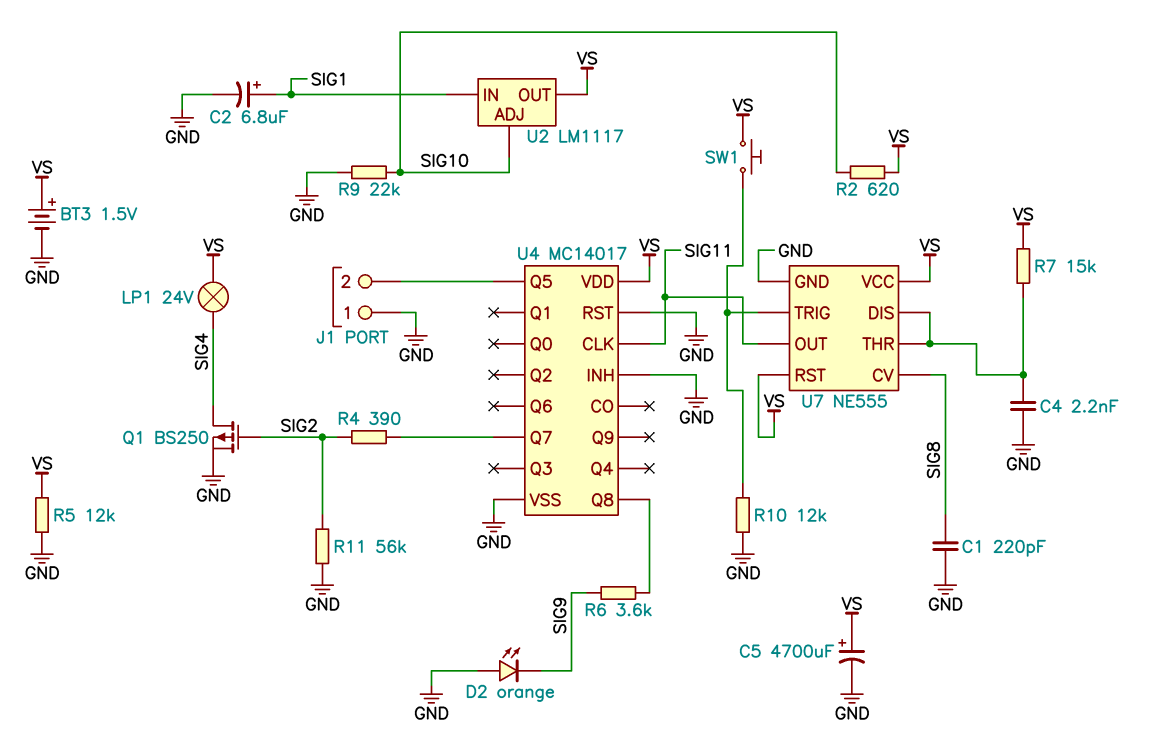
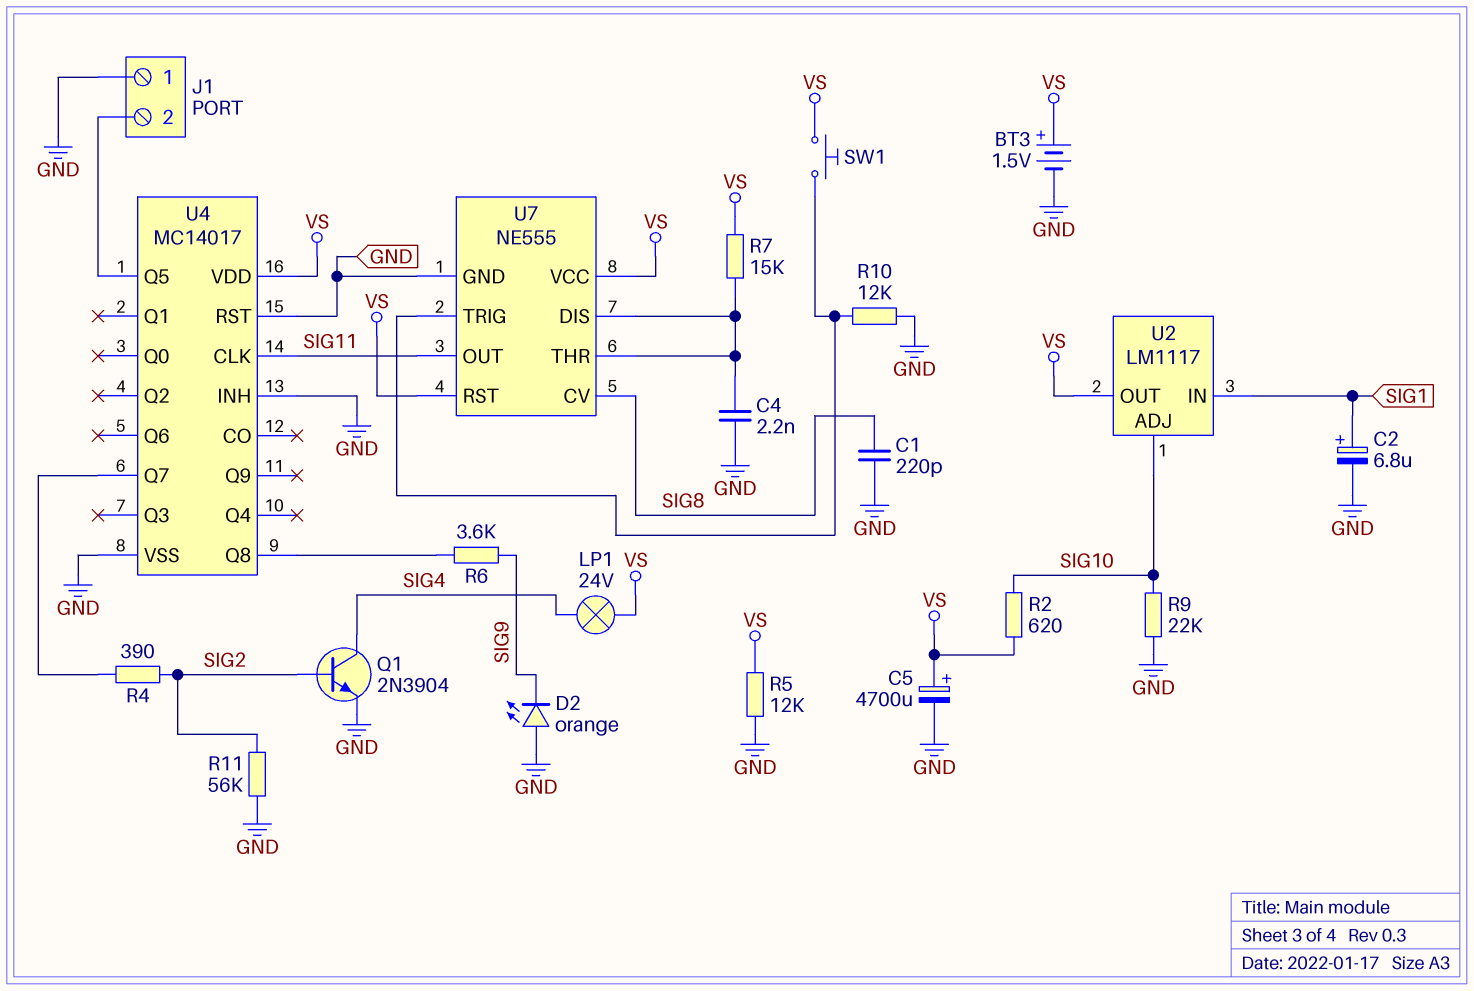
Q1: PMOS BS250 (G SIG2, D SIG4, S GND) -> NPN 2N3904 (B SIG2, C SIG4, E GND)

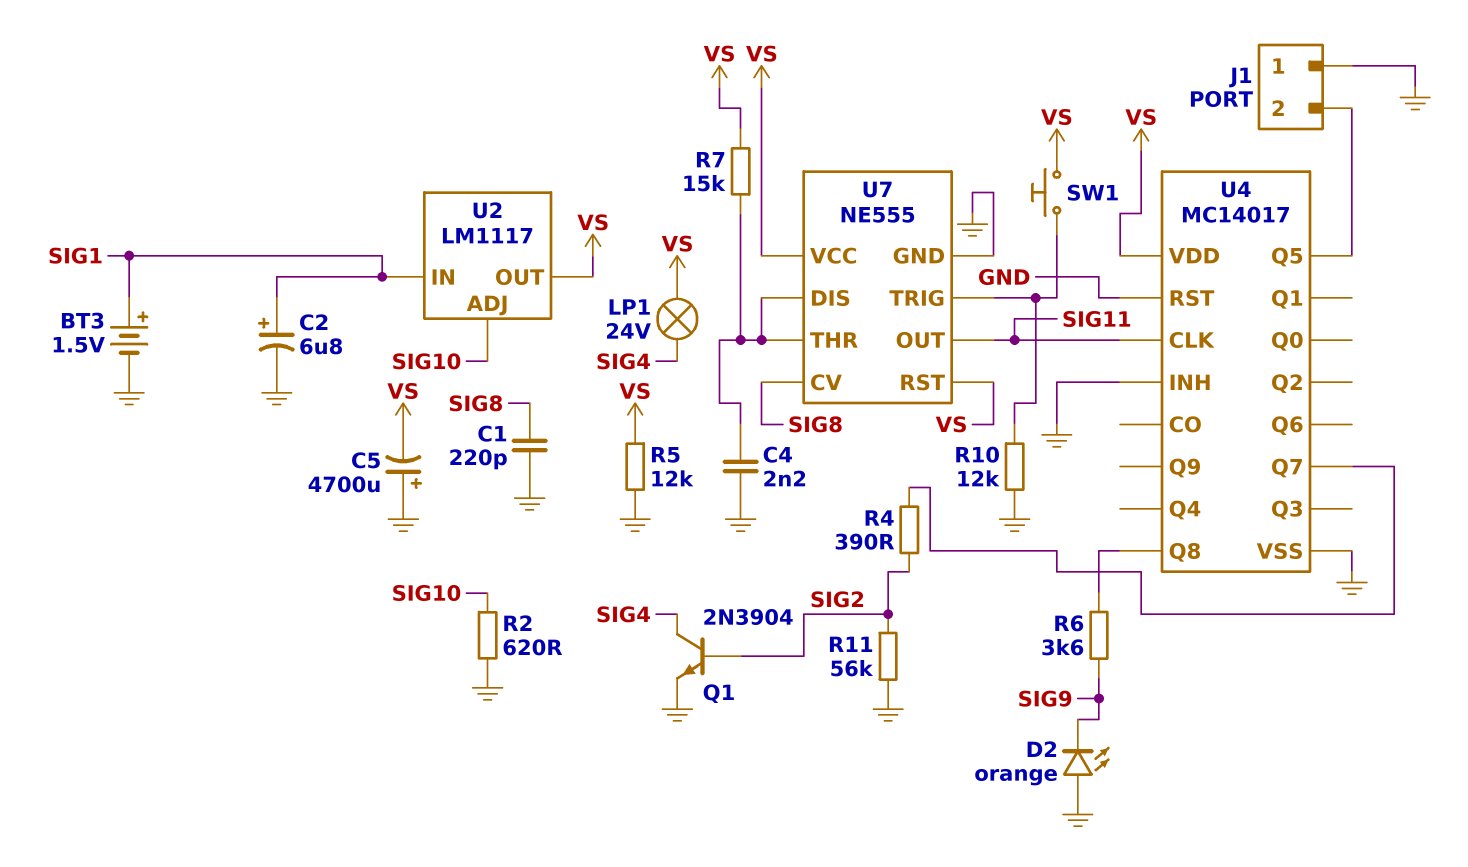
BT3: 1.5V (plus VS, minus GND) -> 1.5V (plus SIG1, minus GND)
C5: 4700uF (plus VS, minus GND) -> 4700uF (plus GND, minus VS)
R2: 620 (SIG10, VS) -> 620 (GND, SIG10)
R9: 22k (GND, SIG10) -> none

